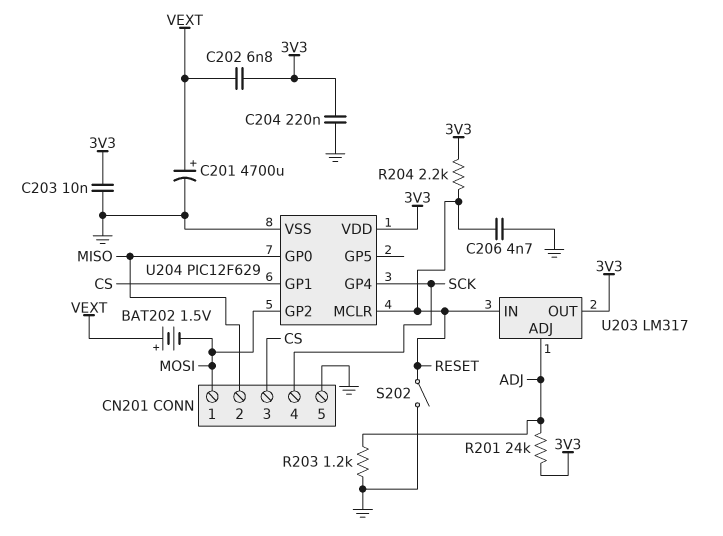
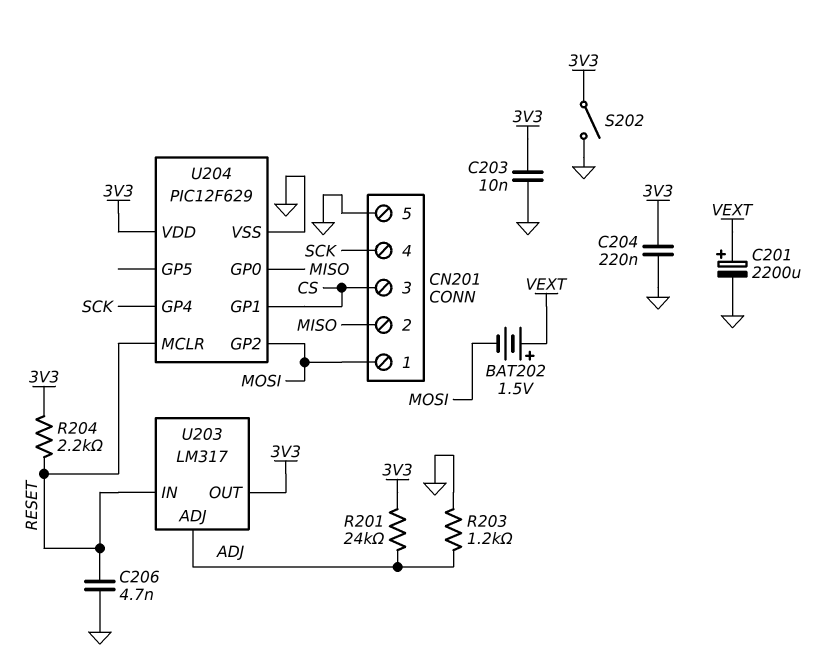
C201: 4700uF (plus VEXT, minus GND) -> 2200uF (plus VEXT, minus GND)
C202: 6.8nF (3V3, VEXT) -> none
S202: switch (GND, RESET) -> switch (3V3, GND)

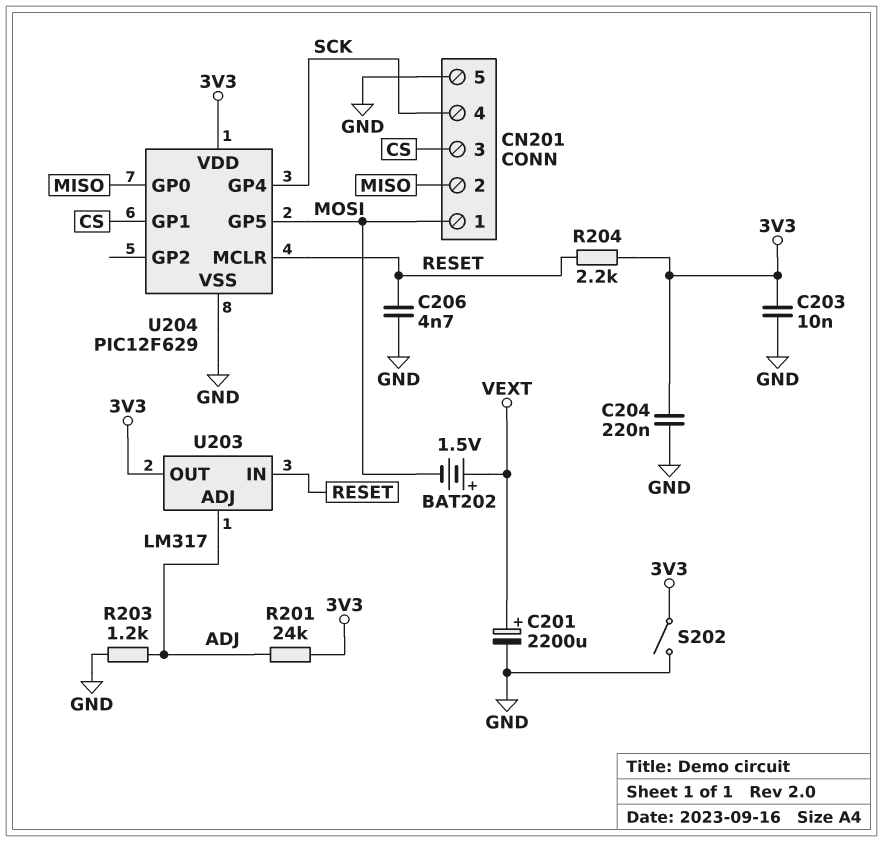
U204 pin GP2: MOSI -> none
U204 pin GP5: none -> MOSI

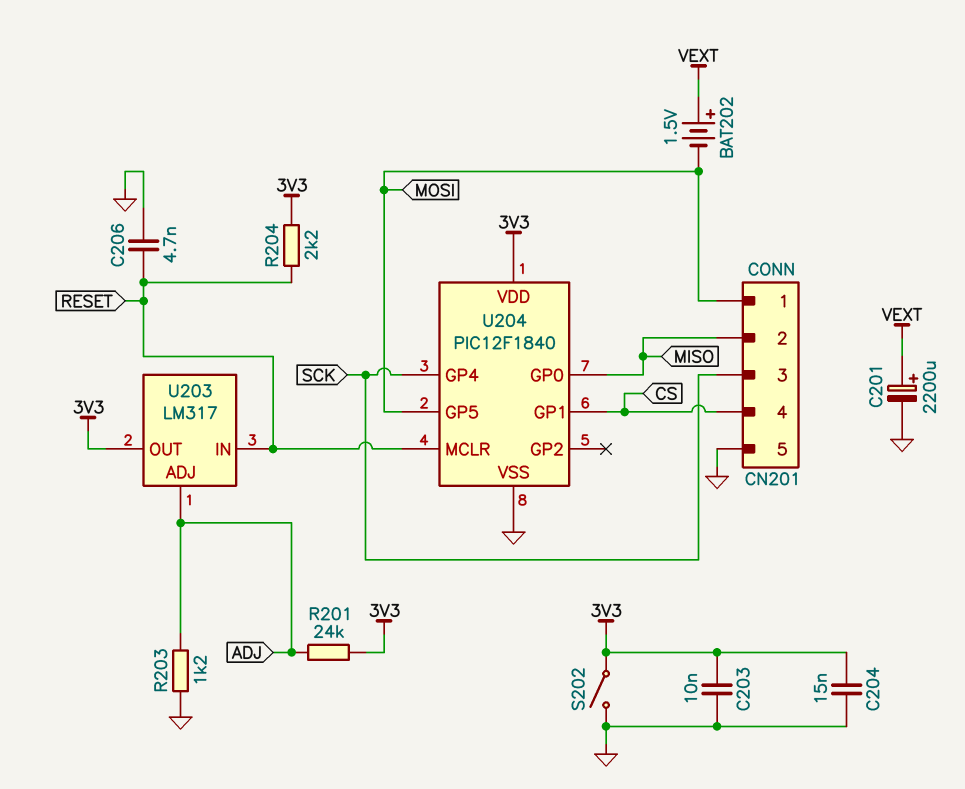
C204: 220nF (3V3, GND) -> 15nF (3V3, GND)
CN201 pin 3: CS -> SCK
CN201 pin 4: SCK -> CS
U204: PIC12F629 -> PIC12F1840

